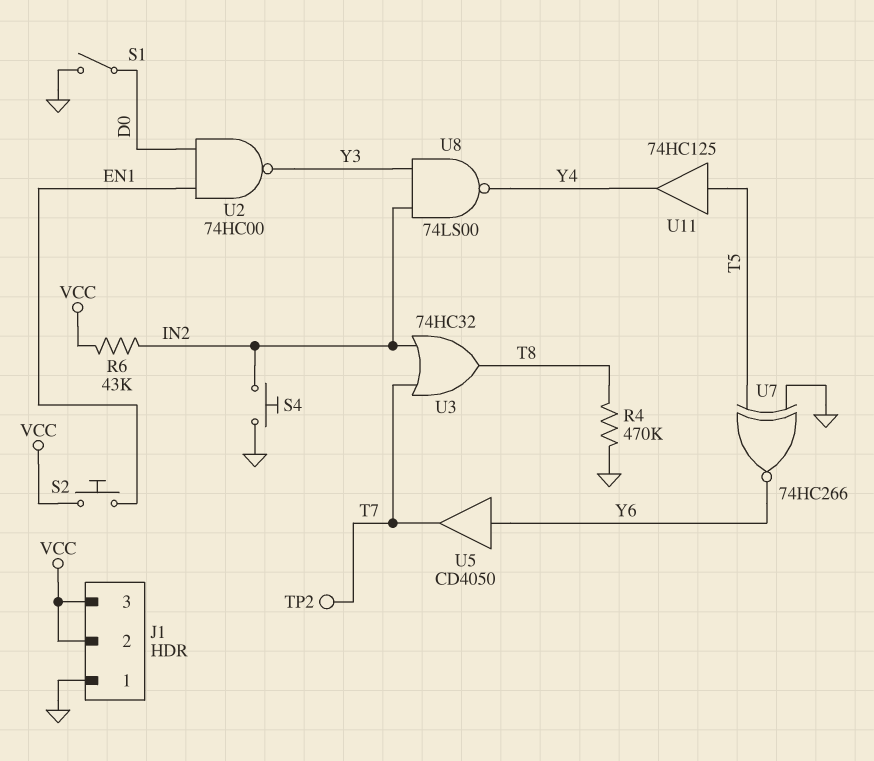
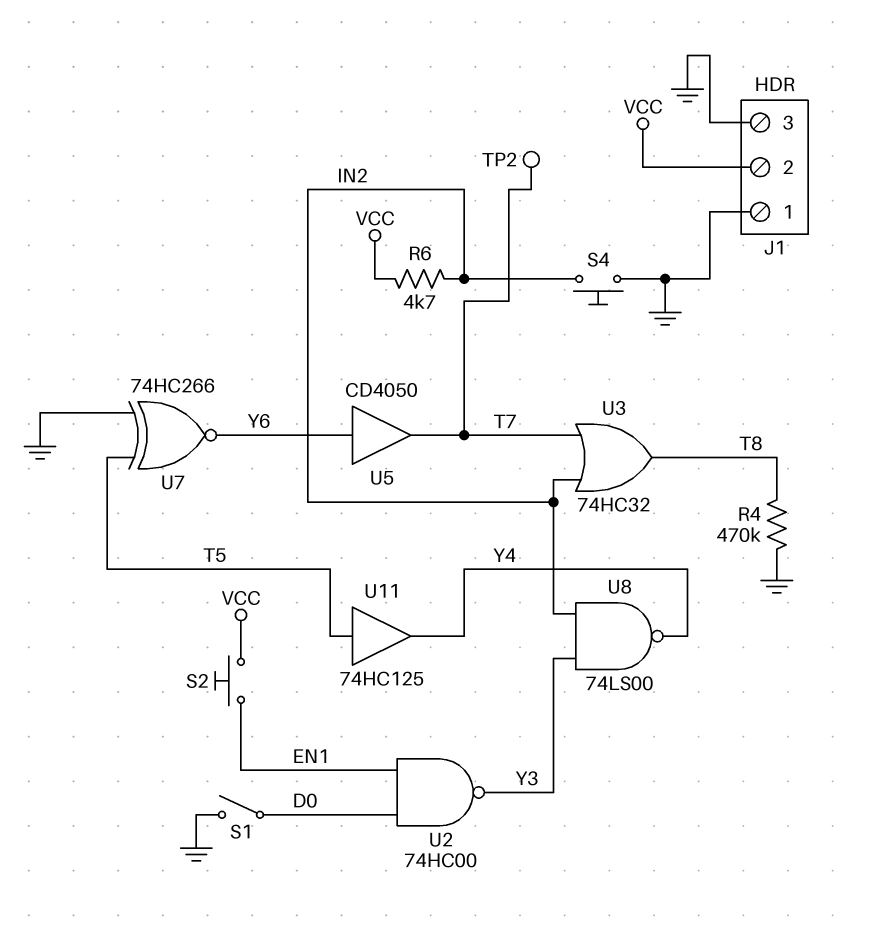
J1 pin 3: VCC -> GND
R6: 43k (IN2, VCC) -> 4.7k (IN2, VCC)

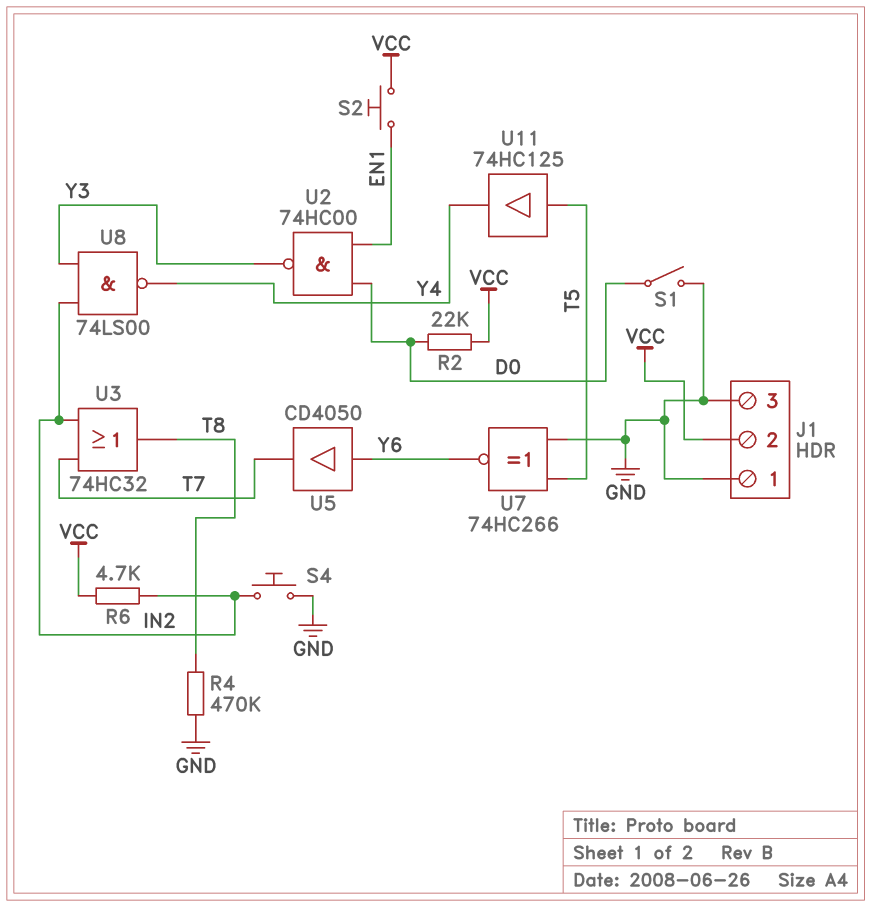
R2: none -> 22k (D0, VCC)
TP2: test point (T7) -> none

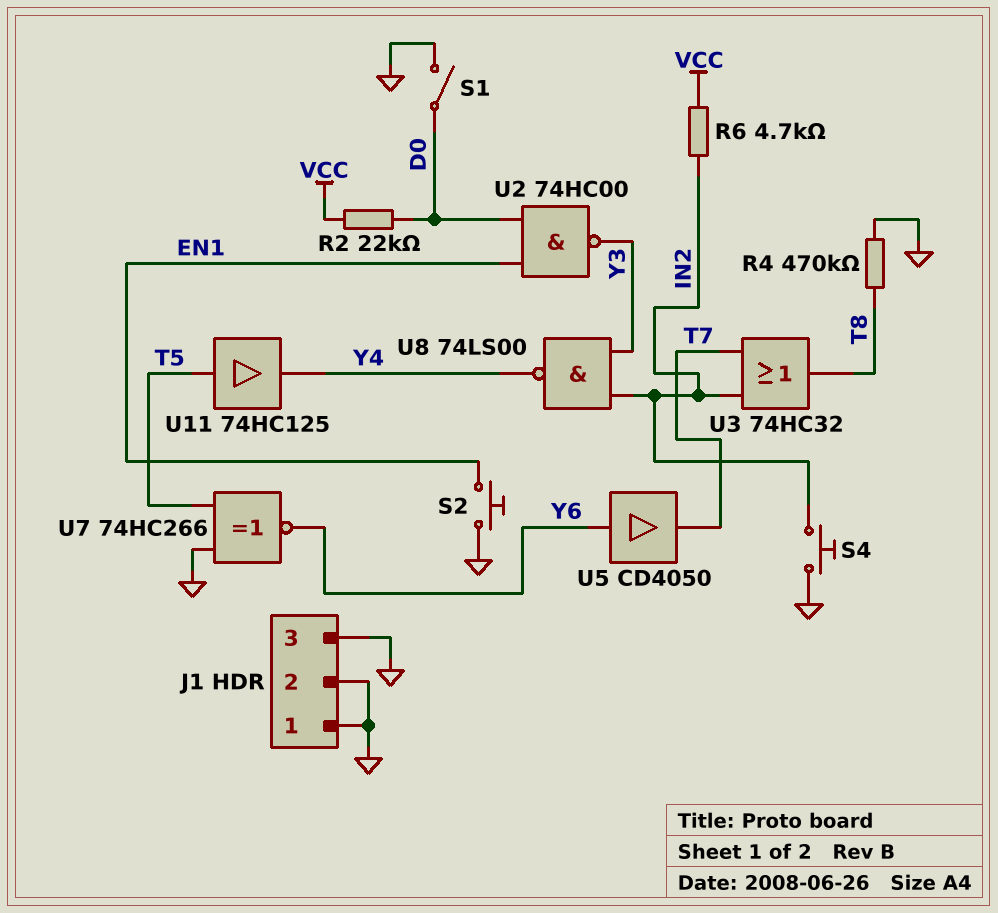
J1 pin 2: VCC -> GND
S2: button (EN1, VCC) -> button (EN1, GND)

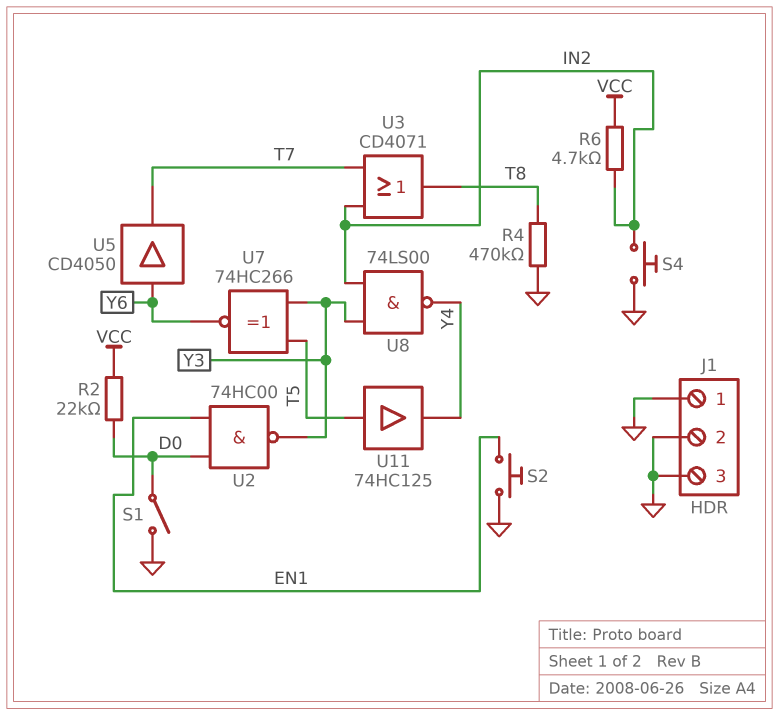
U3: OR 74HC32 (in IN2, in T7, out T8) -> OR CD4071 (in IN2, in T7, out T8)
U7: XNOR 74HC266 (in GND, in T5, out Y6) -> XNOR 74HC266 (in T5, in Y3, out Y6)

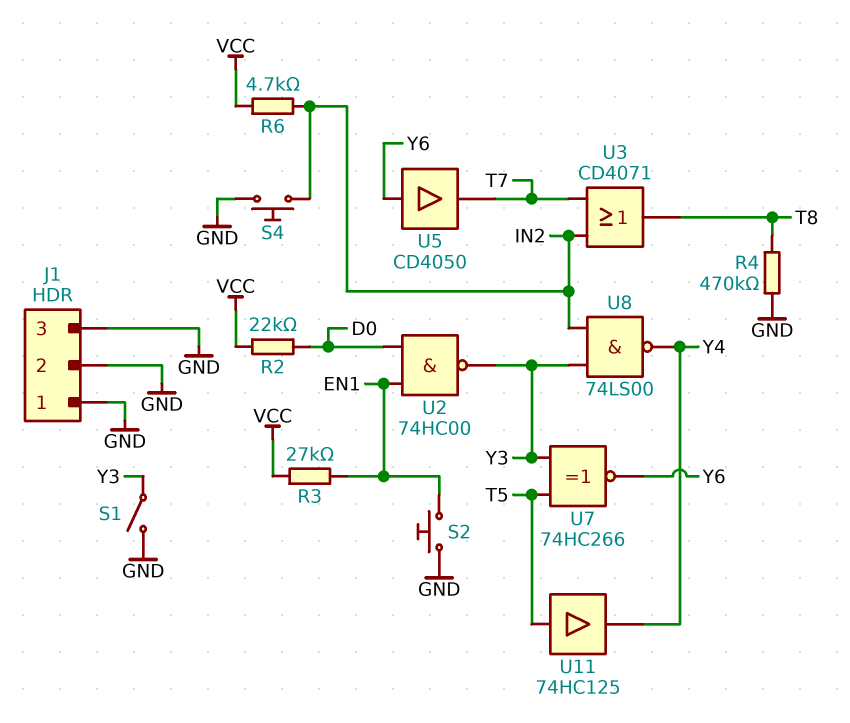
R3: none -> 27k (EN1, VCC)
S1: switch (D0, GND) -> switch (GND, Y3)

